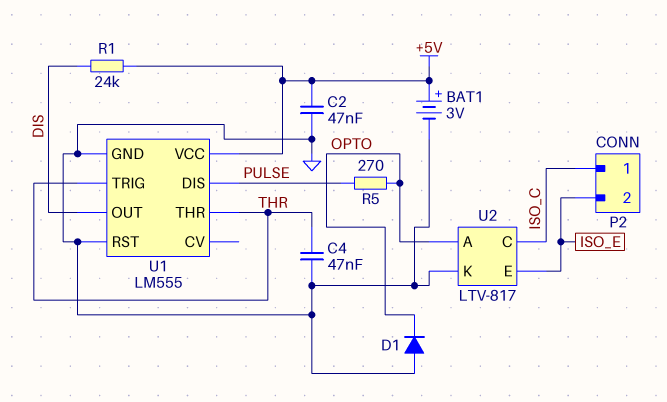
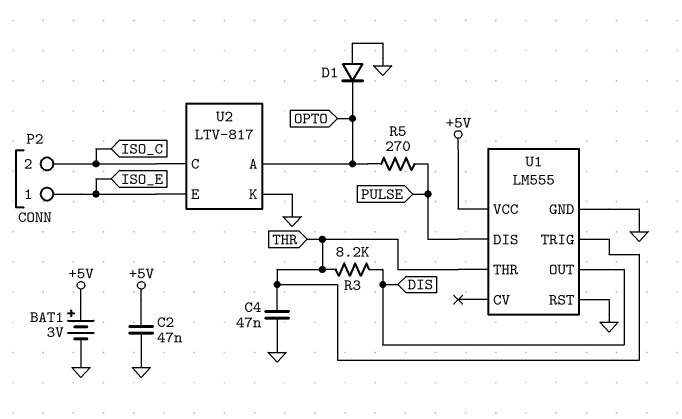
P2 pin 1: ISO_C -> ISO_E
P2 pin 2: ISO_E -> ISO_C
R1: 24k (+5V, DIS) -> none
R3: none -> 8.2k (DIS, THR)

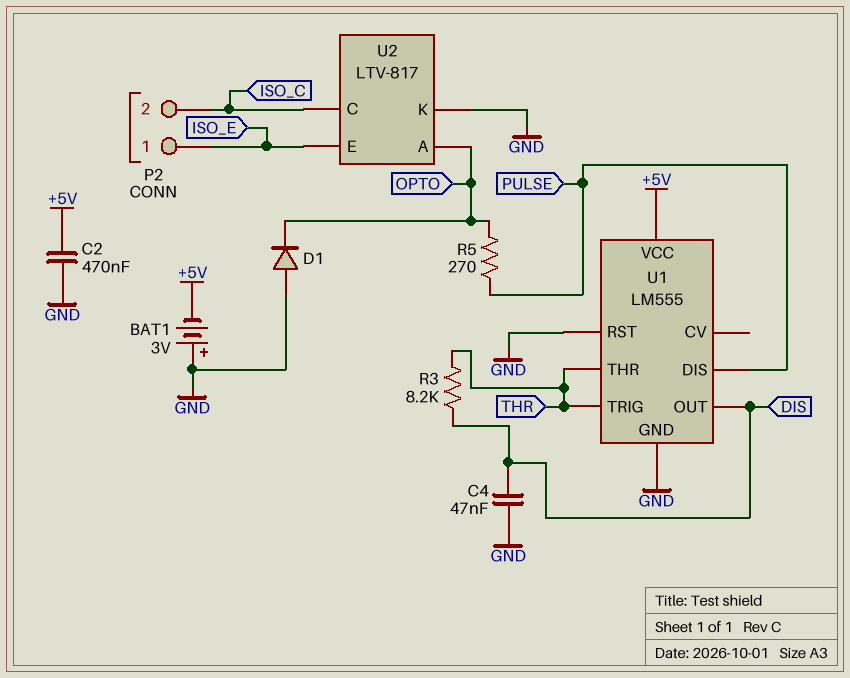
BAT1: 3V (plus +5V, minus GND) -> 3V (plus GND, minus +5V)
C2: 47nF (+5V, GND) -> 470nF (+5V, GND)
C4: 47nF (GND, THR) -> 47nF (DIS, GND)

